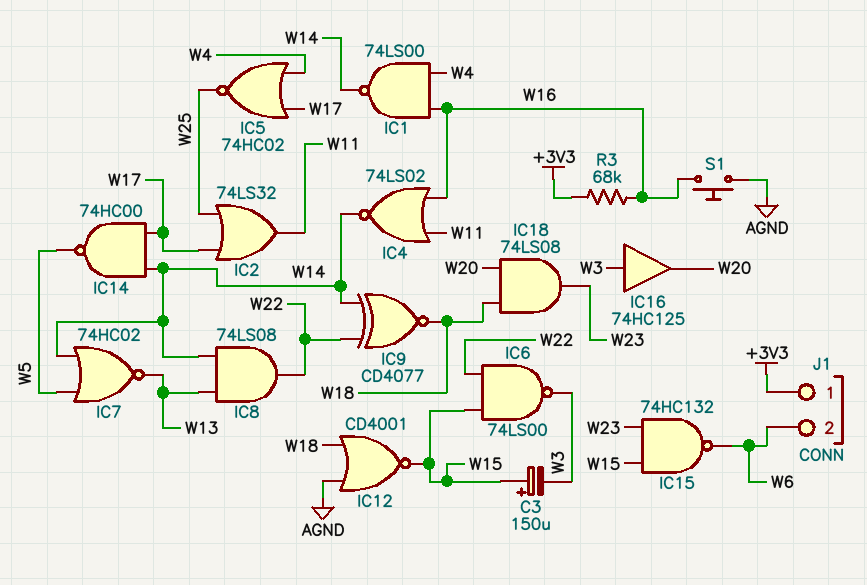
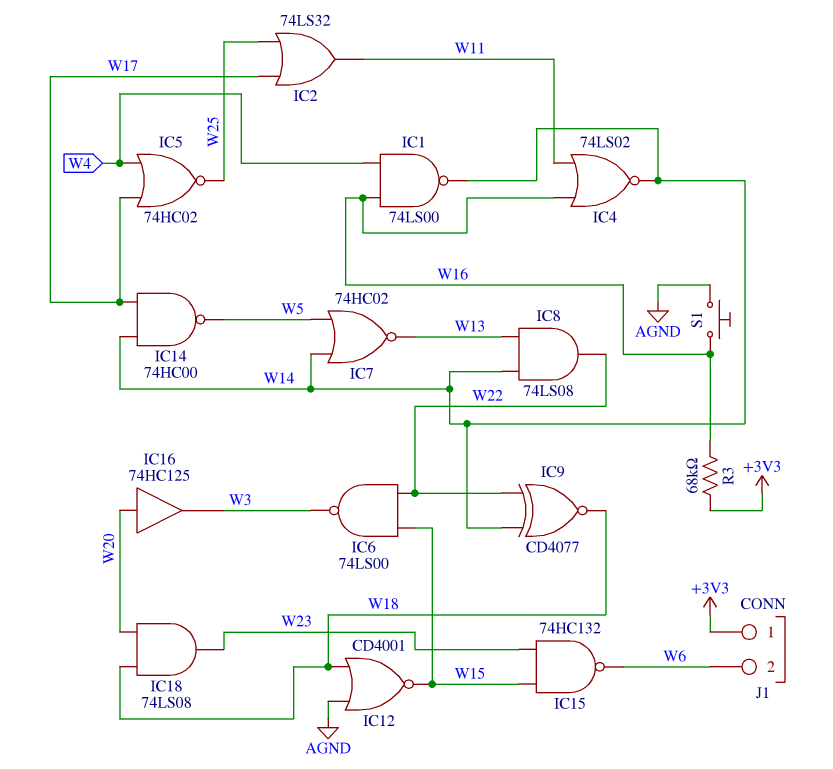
C3: 150uF (plus W15, minus W3) -> none
IC16: buffer 74HC125 (in W3, out W20) -> buffer 74HC125 (in W20, out W3)

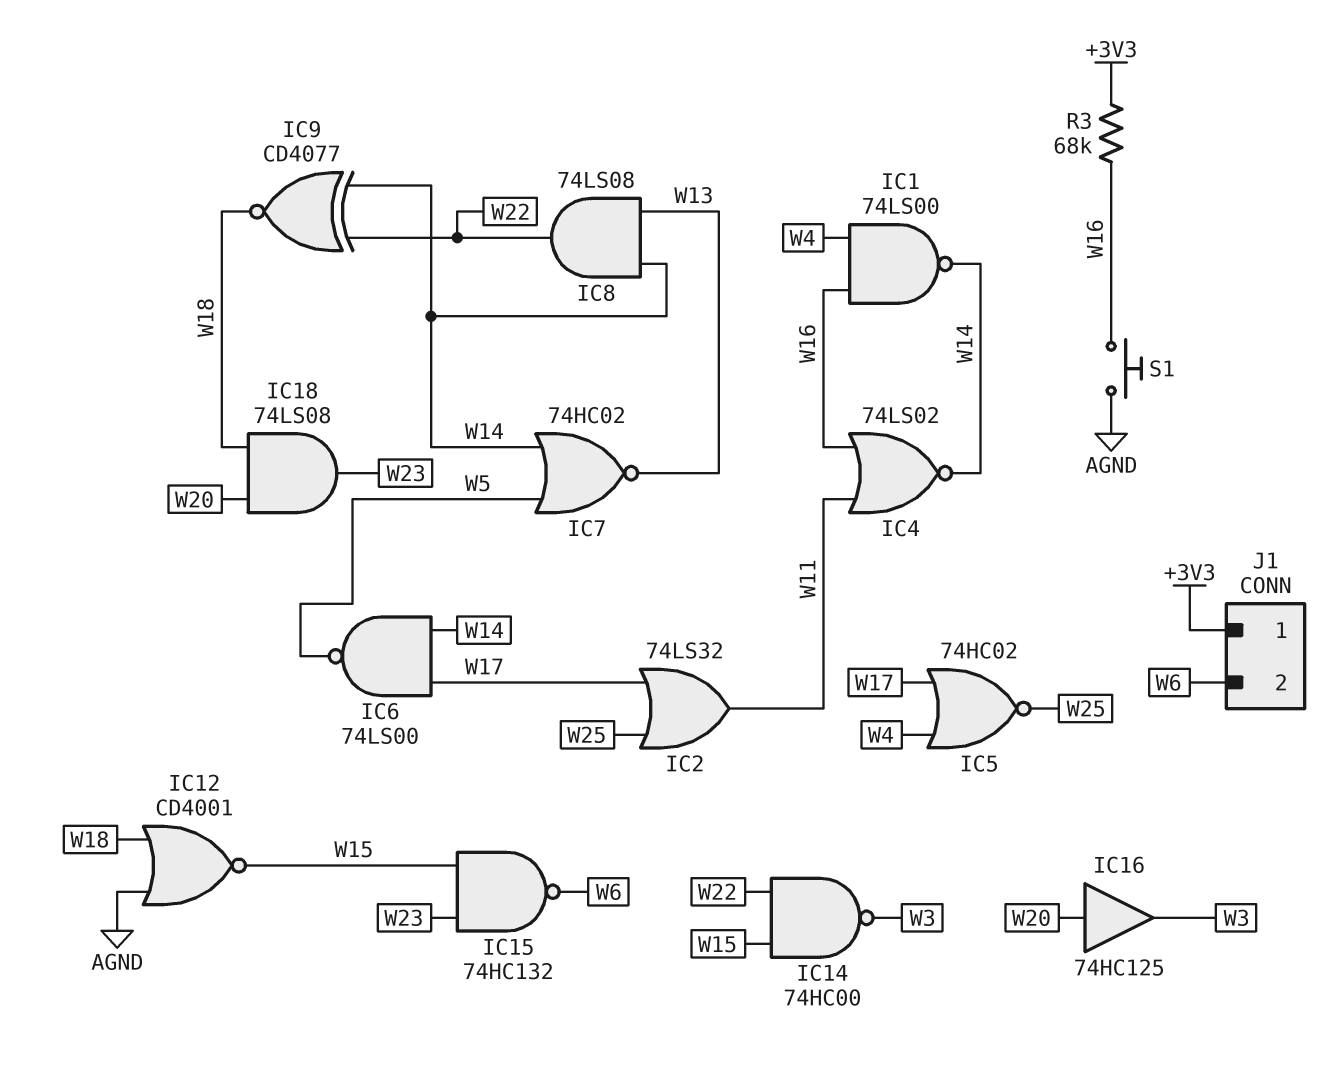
IC6: NAND 74LS00 (in W15, in W22, out W3) -> NAND 74LS00 (in W14, in W17, out W5)
IC14: NAND 74HC00 (in W14, in W17, out W5) -> NAND 74HC00 (in W15, in W22, out W3)

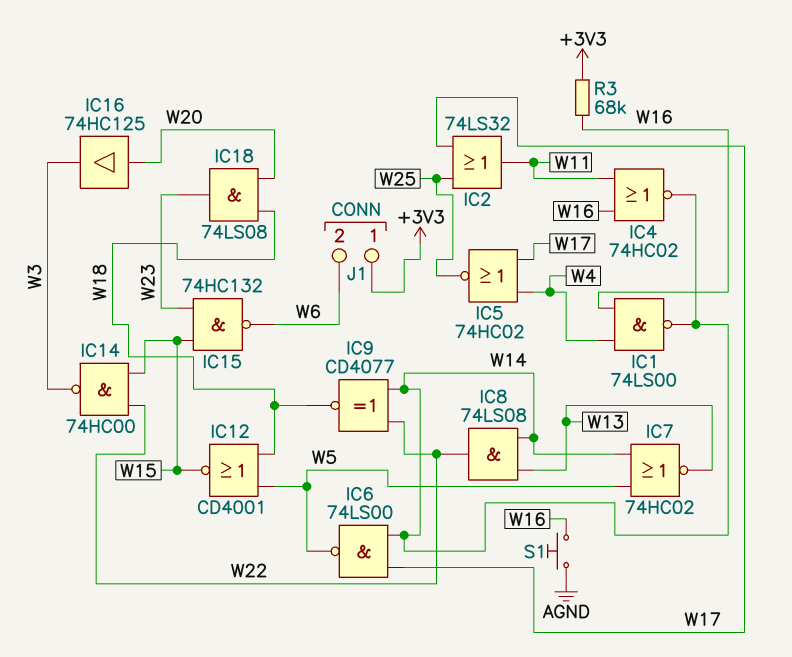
IC4: NOR 74LS02 (in W11, in W16, out W14) -> NOR 74HC02 (in W11, in W16, out W14)
IC12: NOR CD4001 (in AGND, in W18, out W15) -> NOR CD4001 (in W5, in W18, out W15)

